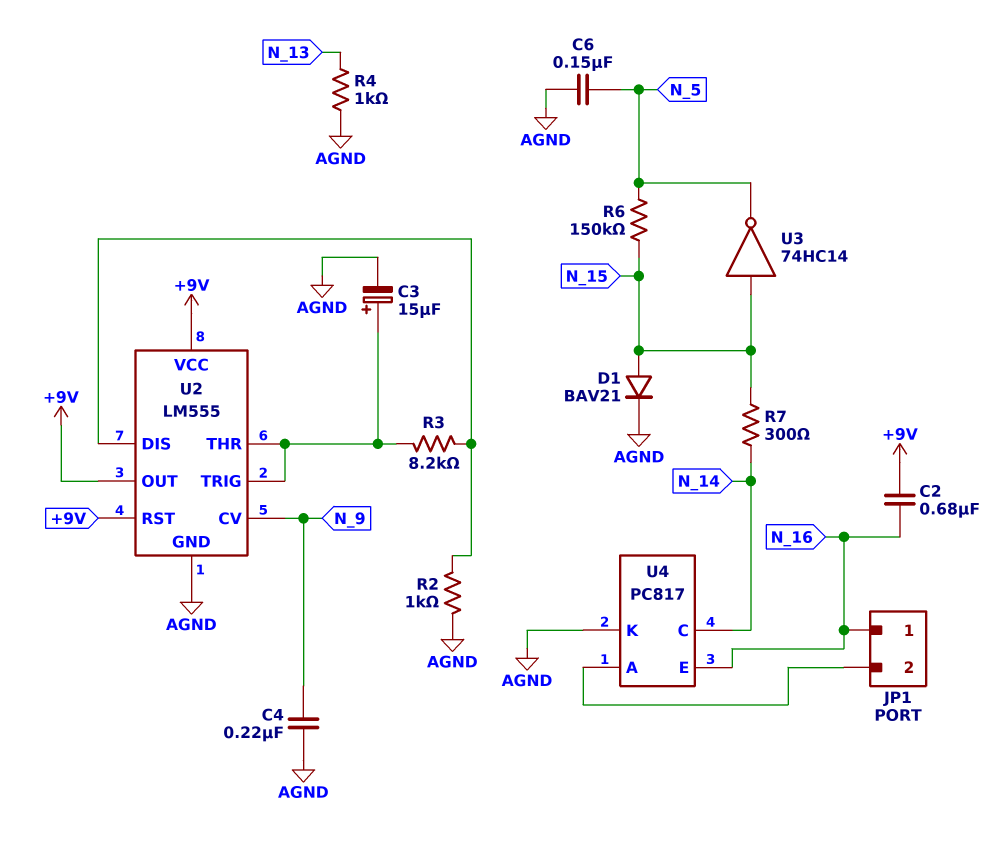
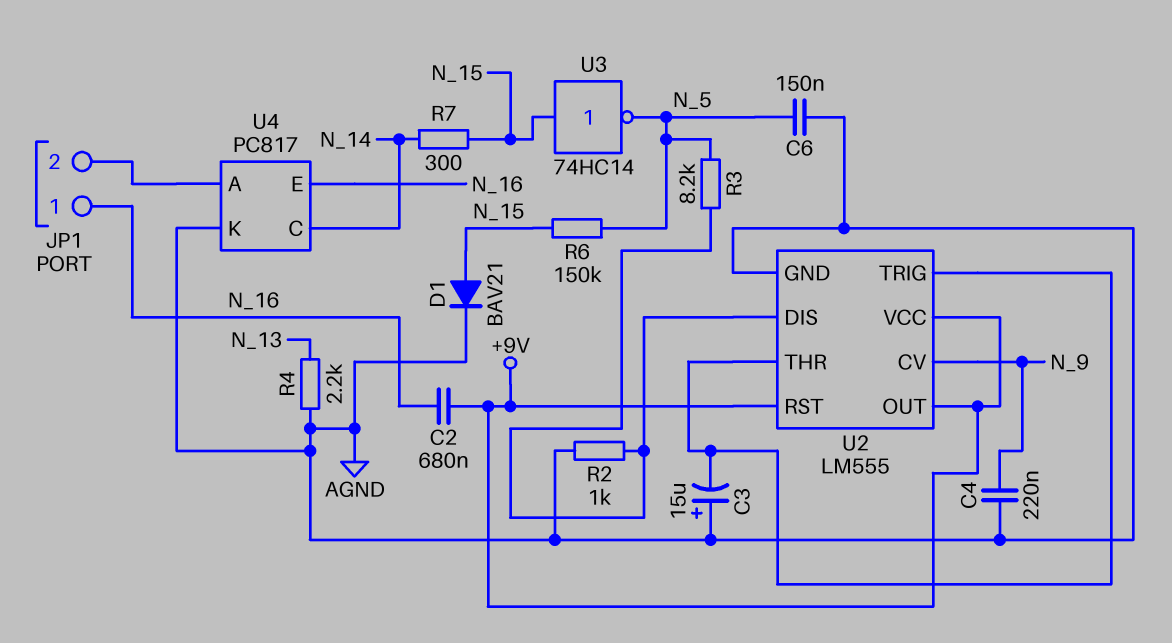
C3: 15uF (plus U2/THR, minus AGND) -> 15uF (plus AGND, minus U2/THR)
R3: 8.2k (U2/DIS, U2/THR) -> 8.2k (N_5, U2/DIS)
R4: 1k (AGND, N_13) -> 2.2k (AGND, N_13)

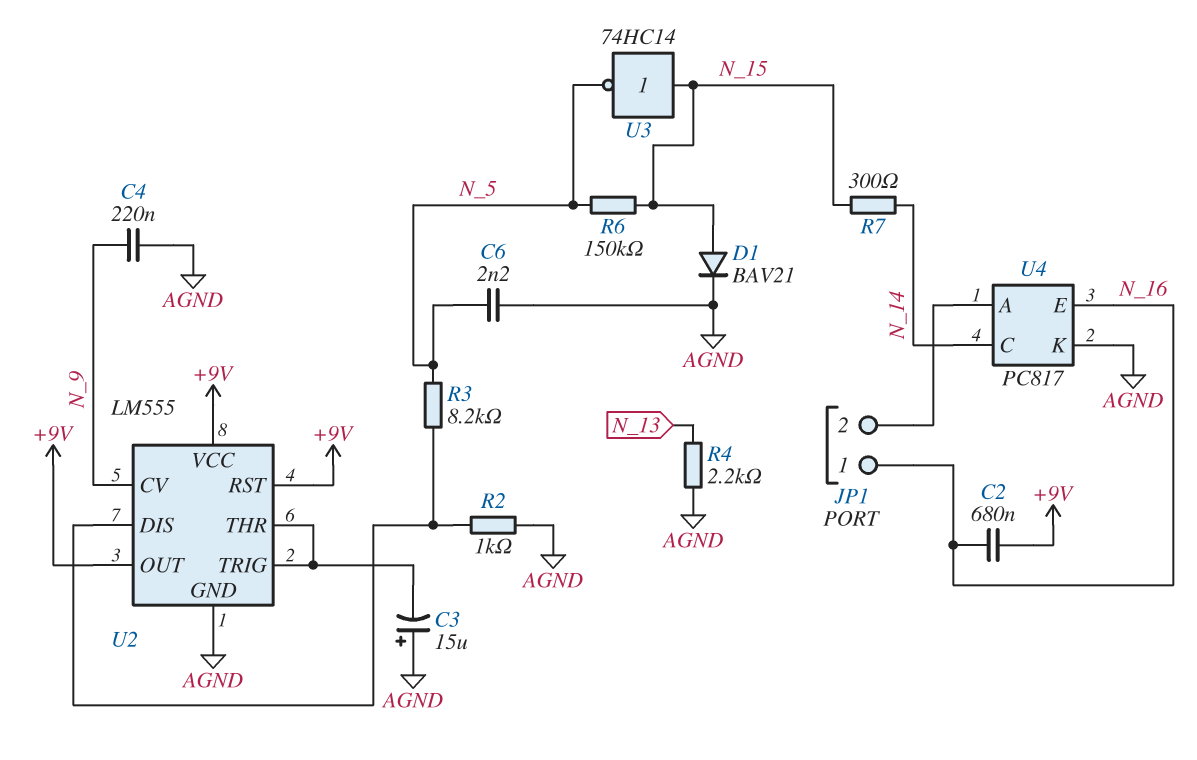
C6: 150nF (AGND, N_5) -> 2.2nF (AGND, N_5)

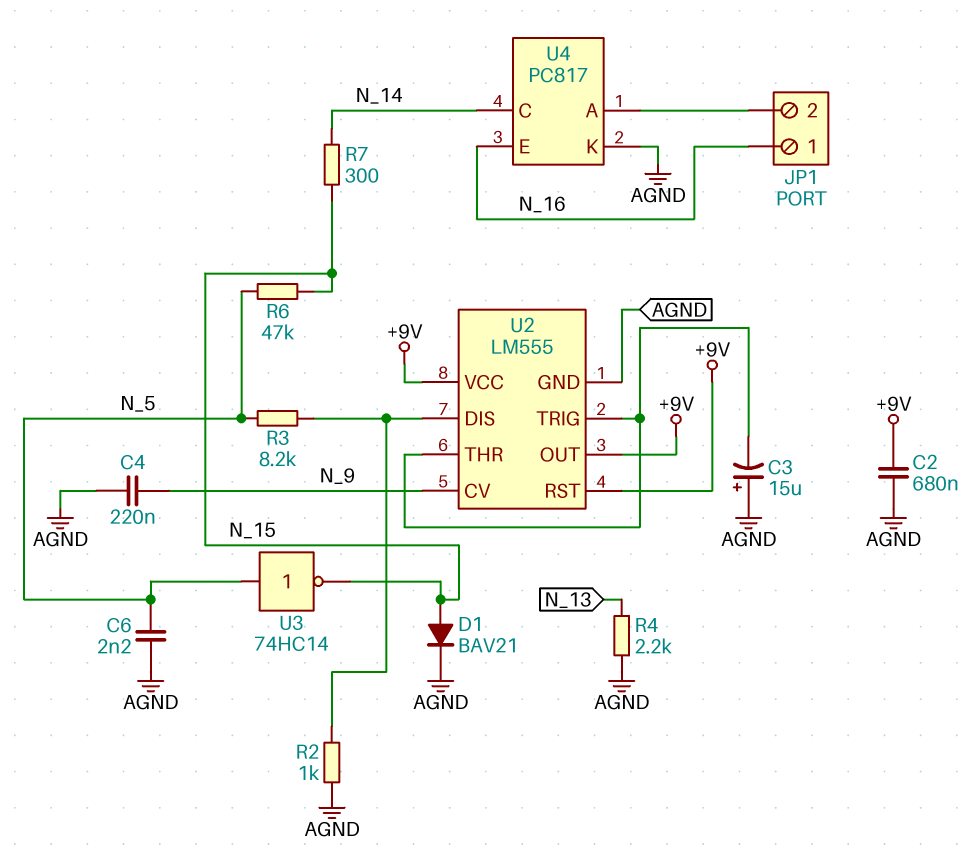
C2: 680nF (+9V, N_16) -> 680nF (+9V, AGND)
R6: 150k (N_5, N_15) -> 47k (N_5, N_15)
U3: NOT 74HC14 (in N_15, out N_5) -> NOT 74HC14 (in N_5, out N_15)

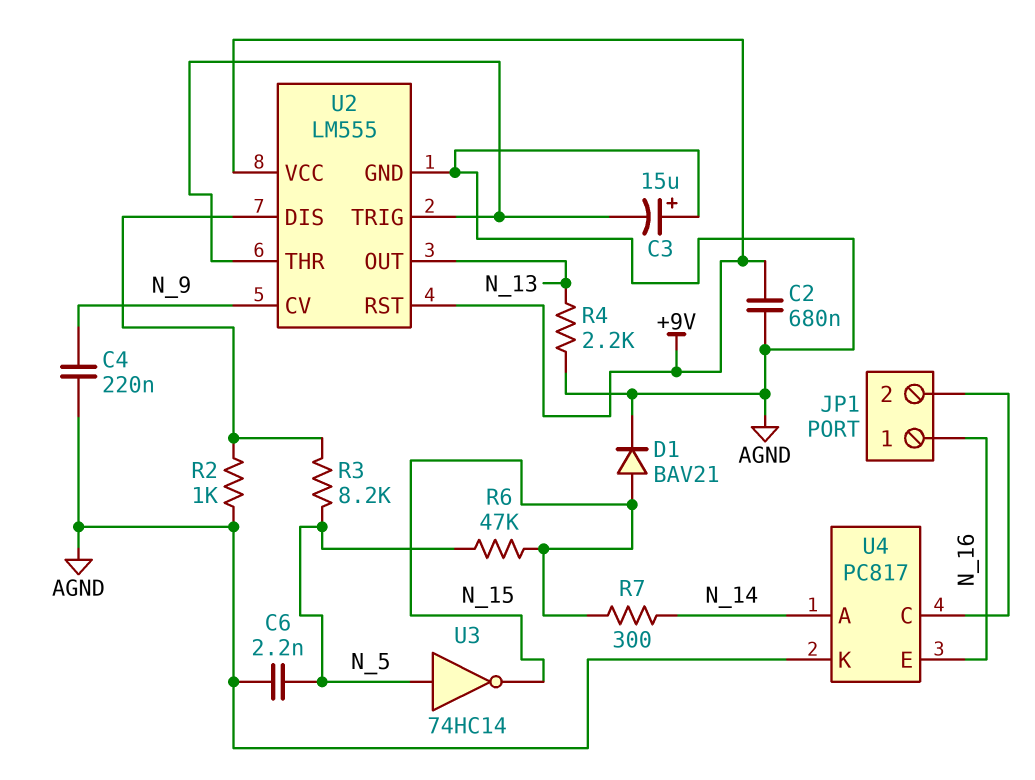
U2 pin OUT: +9V -> N_13
U4 pin A: JP1/2 -> N_14
U4 pin C: N_14 -> JP1/2

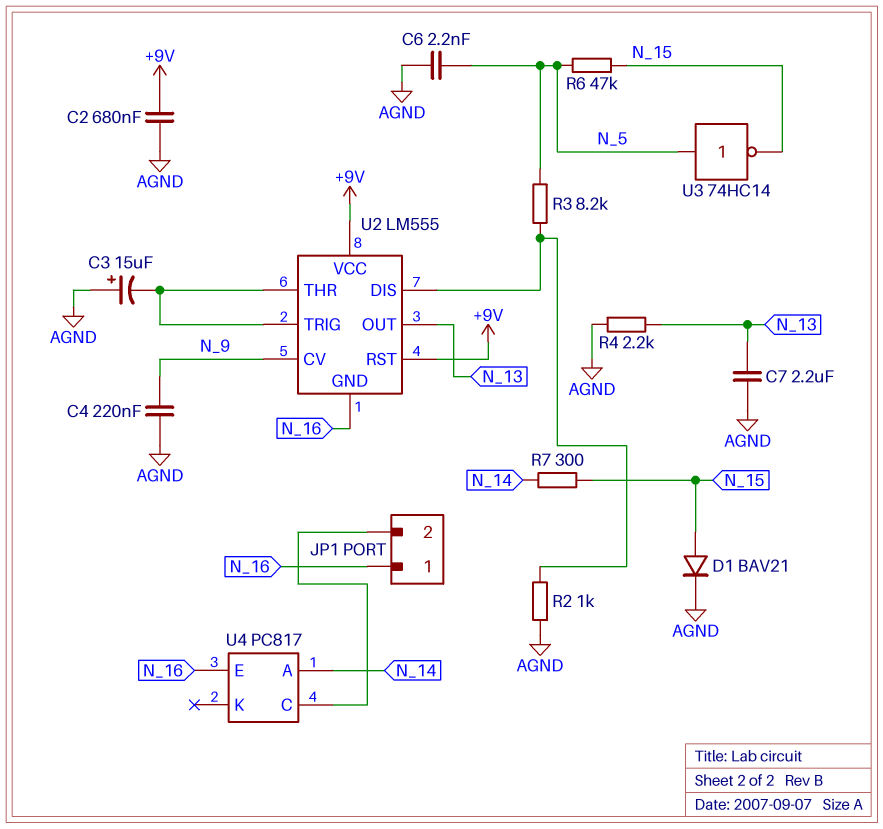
C7: none -> 2.2uF (AGND, N_13)
U2 pin GND: AGND -> N_16
U4 pin K: AGND -> none

